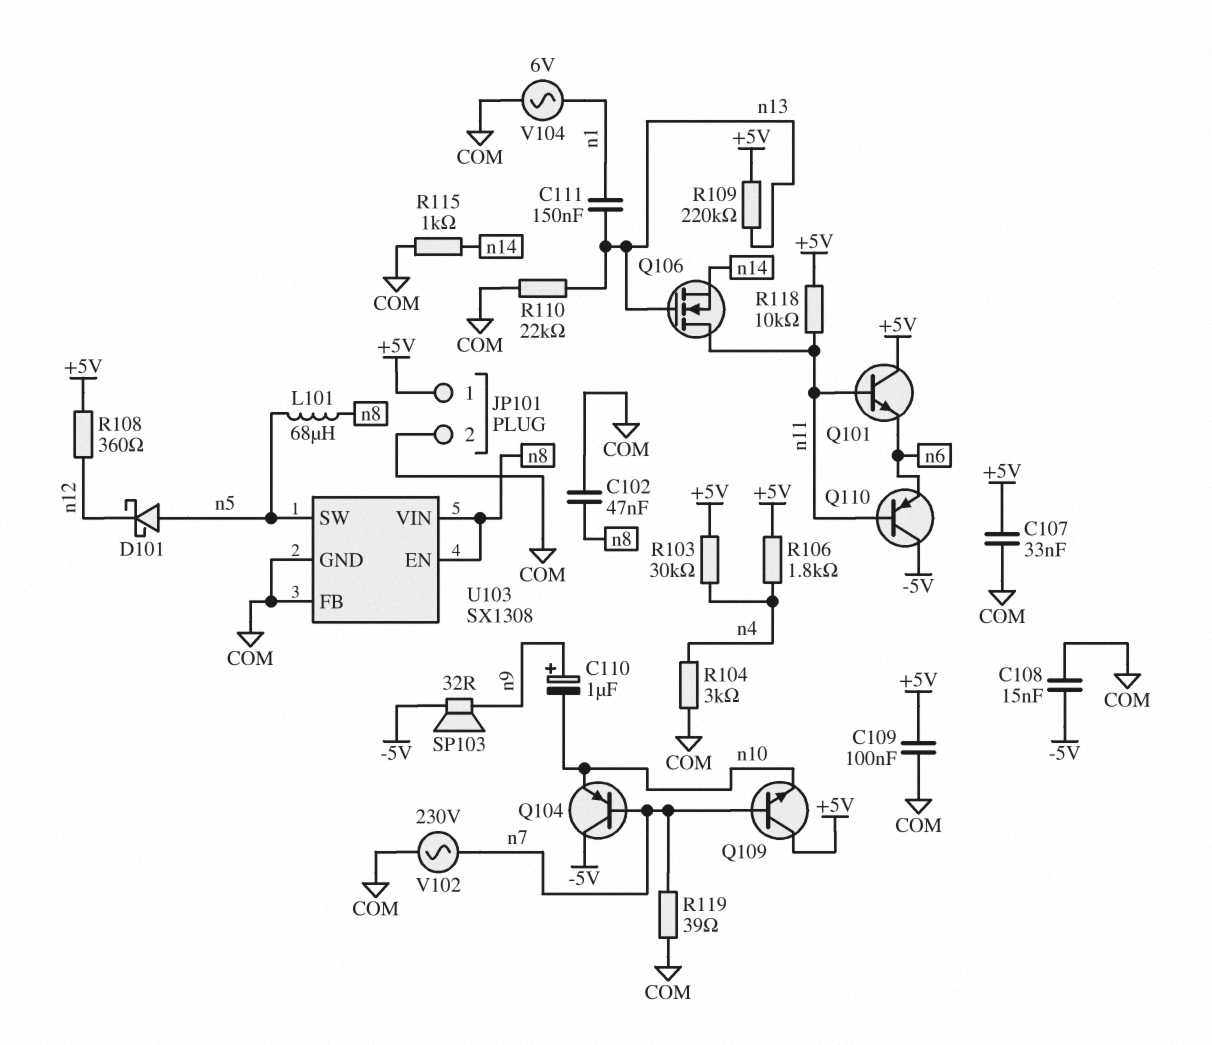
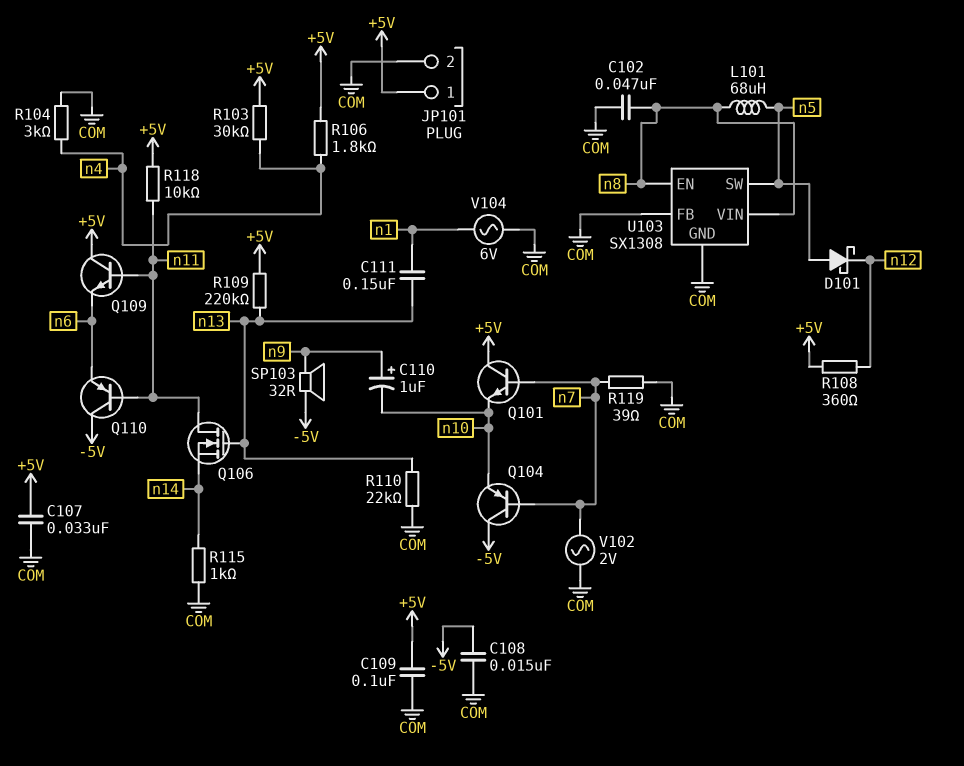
Q101: NPN (B n11, C +5V, E n6) -> NPN (B n7, C +5V, E n10)
Q109: NPN (B n7, C +5V, E n10) -> NPN (B n11, C +5V, E n6)
V102: AC 230V (COM, n7) -> AC 2V (COM, n7)

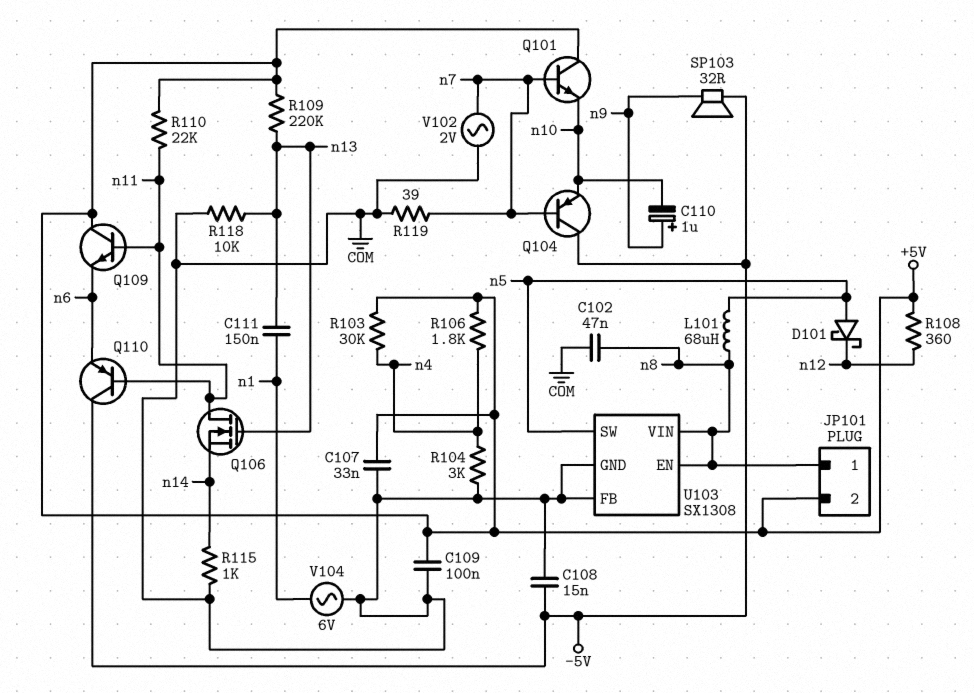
JP101 pin 1: +5V -> n8
JP101 pin 2: COM -> +5V
R110: 22k (COM, n13) -> 22k (+5V, n11)
R118: 10k (+5V, n11) -> 10k (COM, n13)

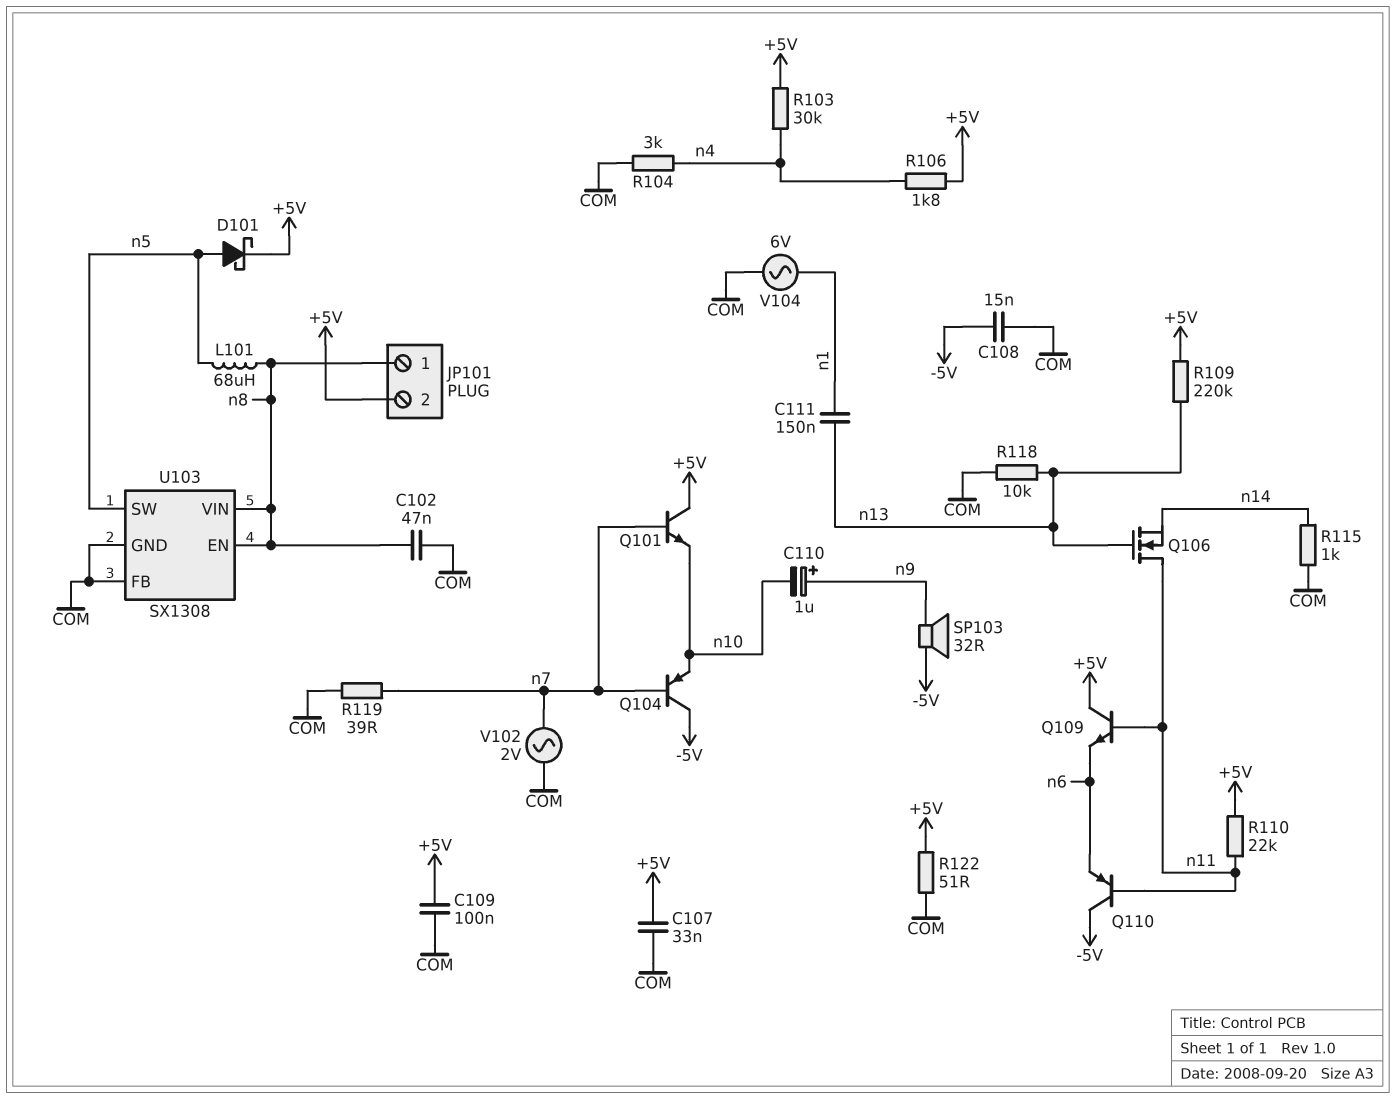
D101: schottky (A n5, K n12) -> schottky (A n5, K +5V)
R108: 360 (+5V, n12) -> none
R122: none -> 51 (+5V, COM)

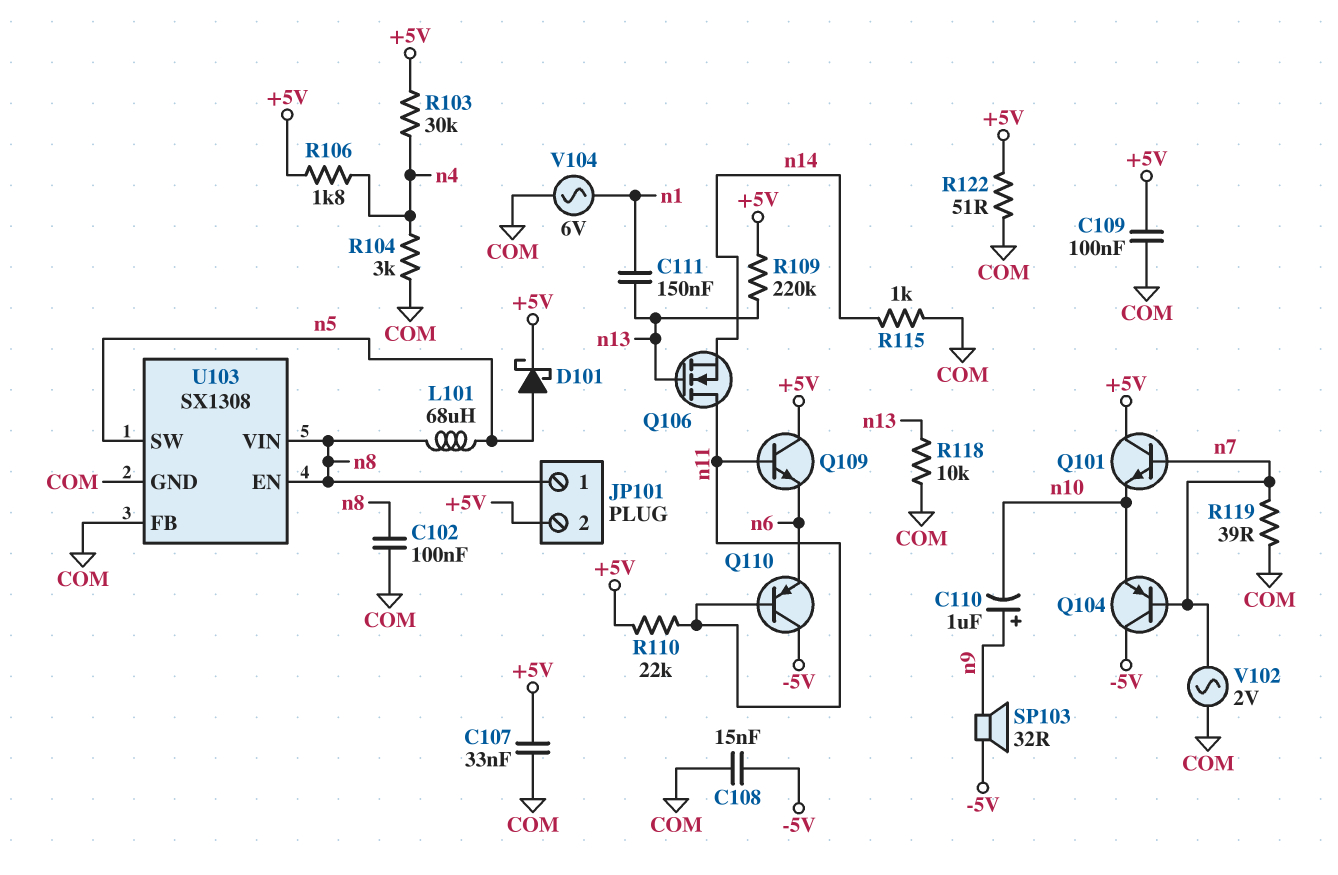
C102: 47nF (COM, n8) -> 100nF (COM, n8)

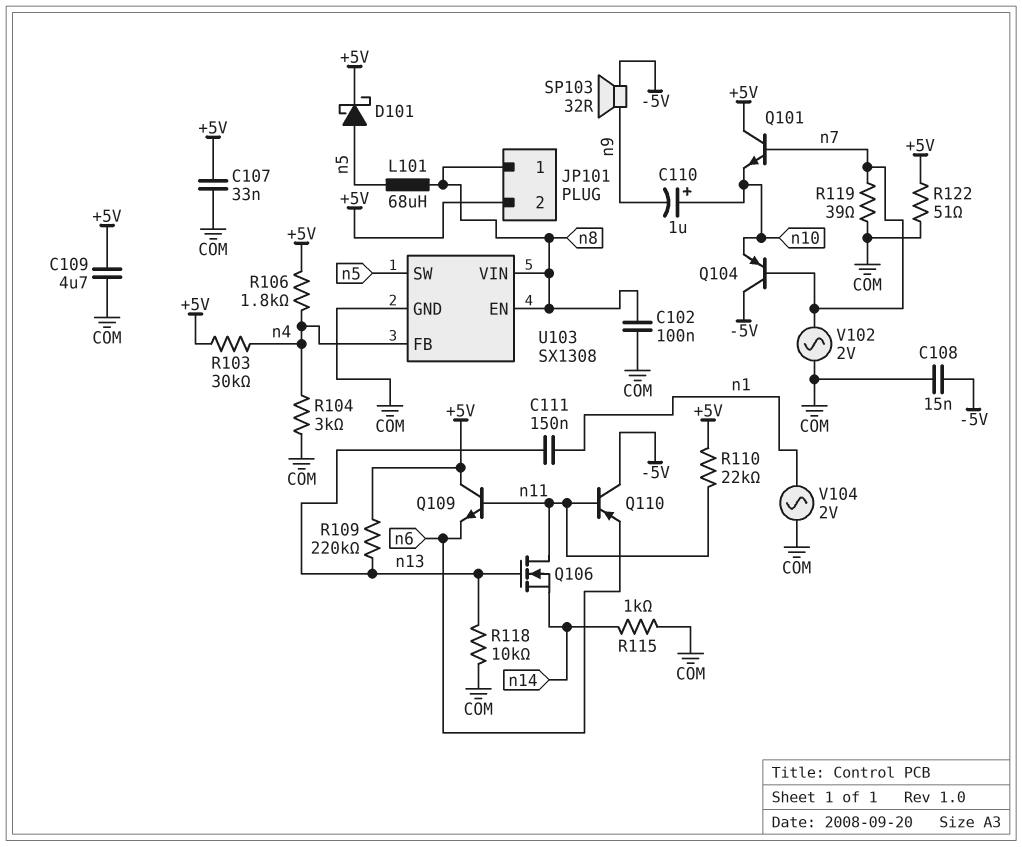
C109: 100nF (+5V, COM) -> 4.7uF (+5V, COM)
C110: 1uF (plus n9, minus n10) -> 1uF (plus n10, minus n9)
U103 pin FB: COM -> n4
V104: AC 6V (COM, n1) -> AC 2V (COM, n1)

